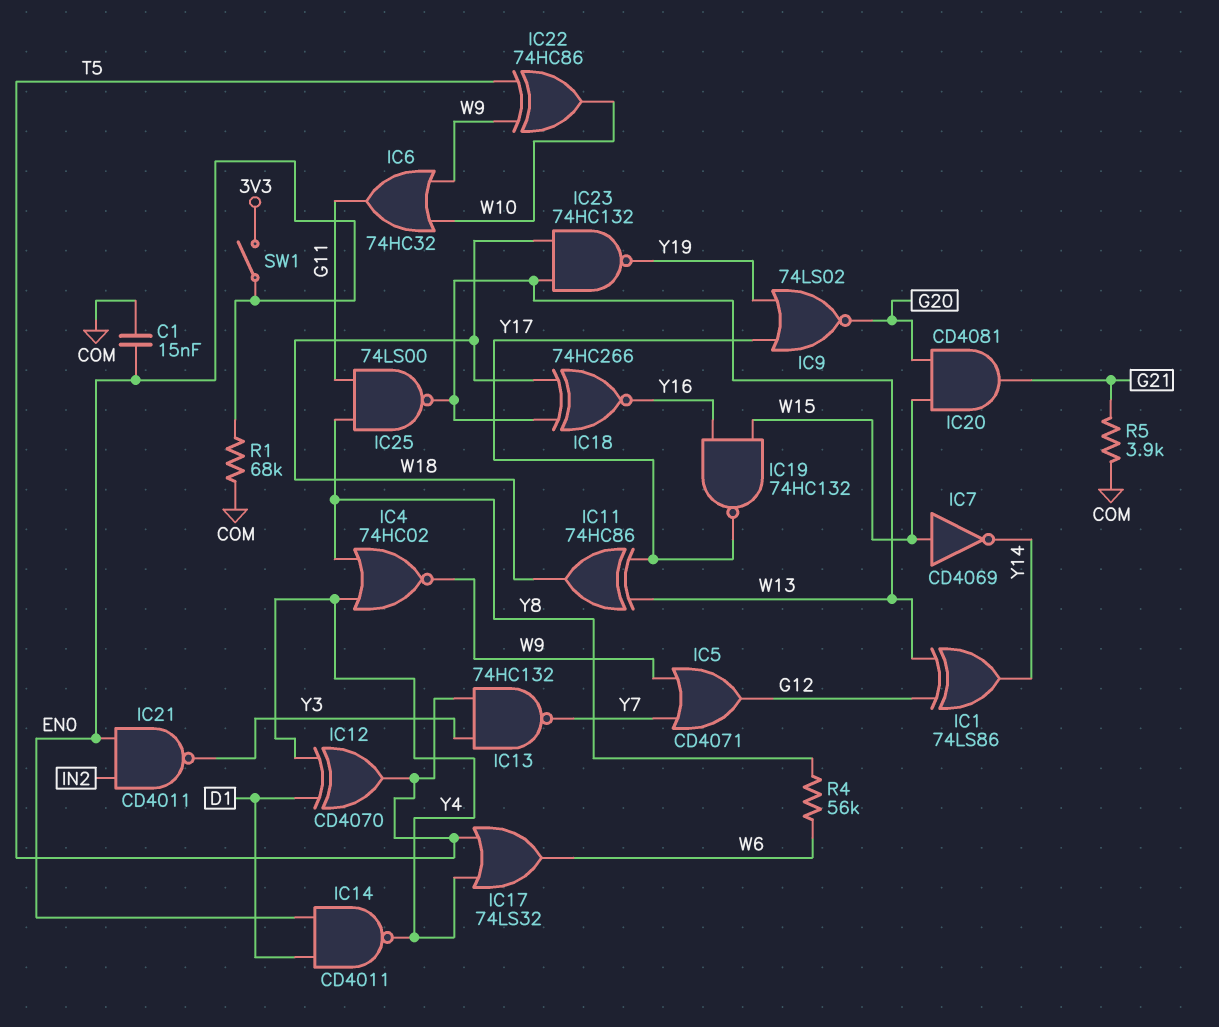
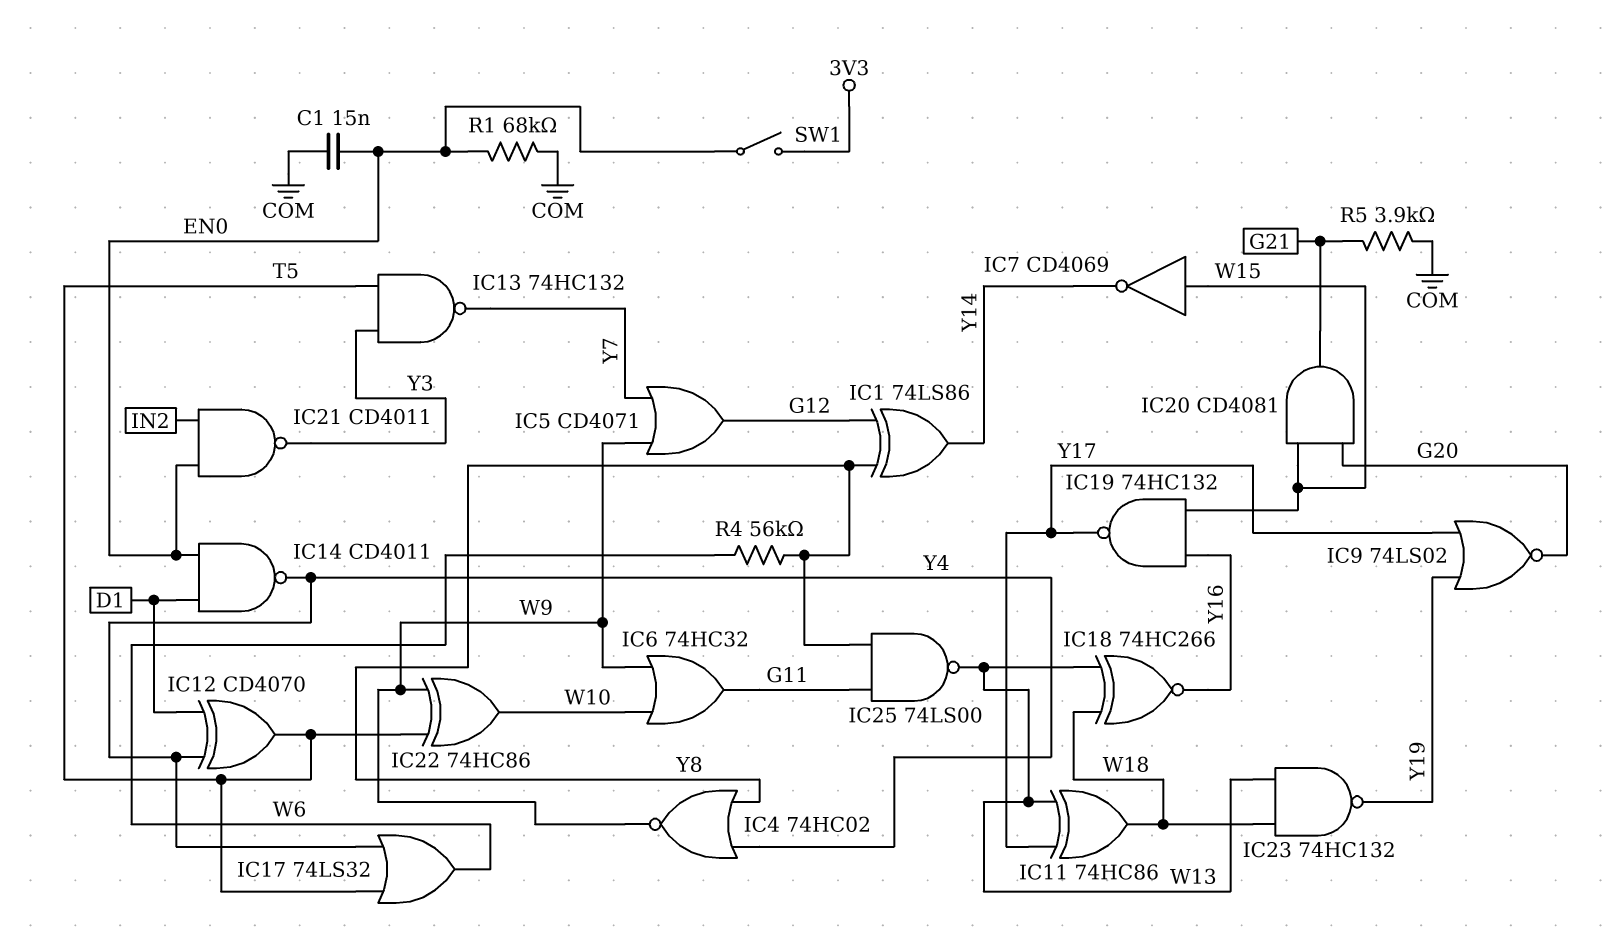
IC1: XOR 74LS86 (in G12, in W13, out Y14) -> XOR 74LS86 (in G12, in Y8, out Y14)

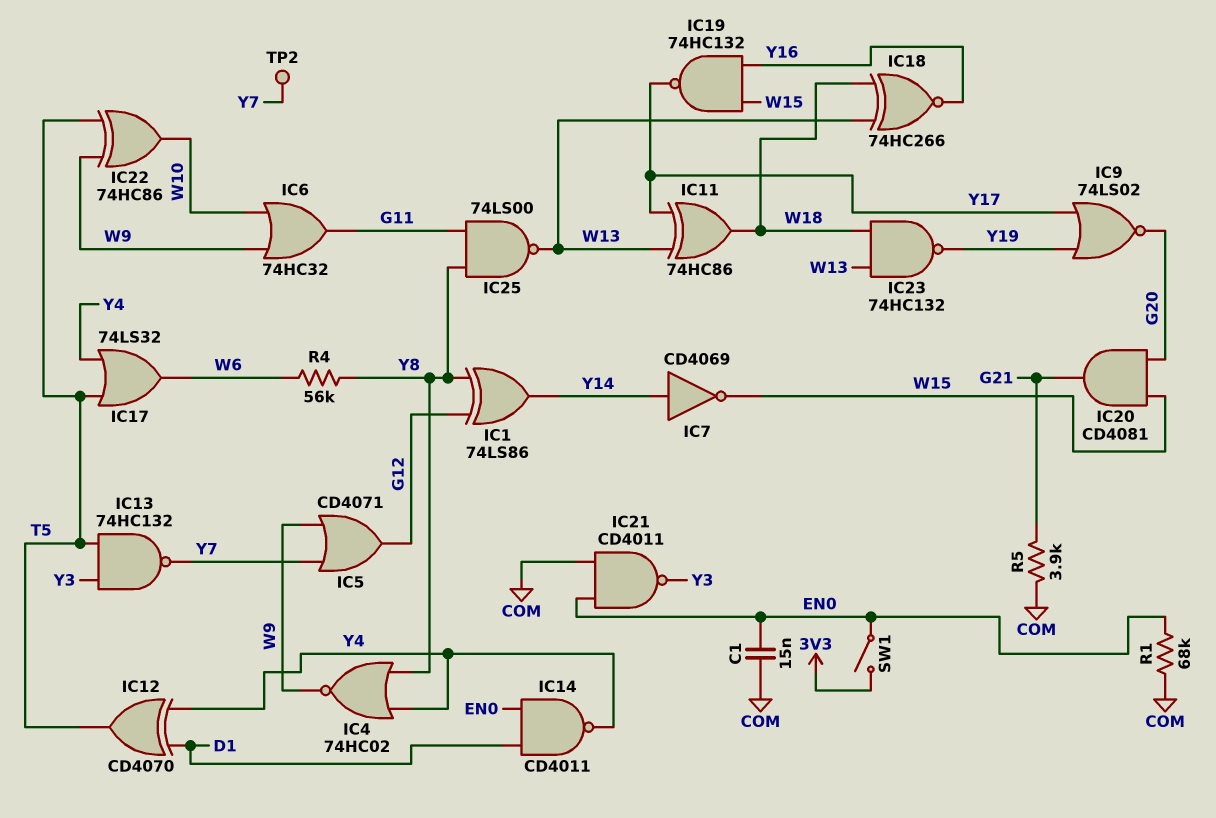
IC7: NOT CD4069 (in W15, out Y14) -> NOT CD4069 (in Y14, out W15)
IC21: NAND CD4011 (in EN0, in IN2, out Y3) -> NAND CD4011 (in COM, in EN0, out Y3)
TP2: none -> test point (Y7)

